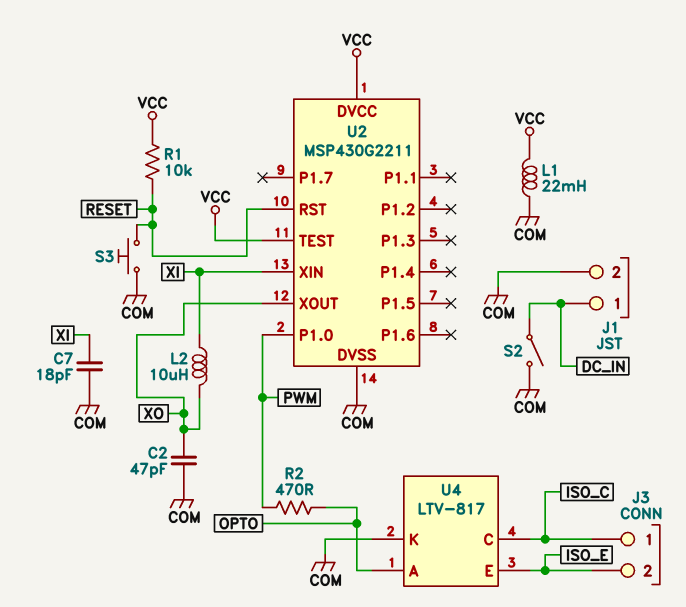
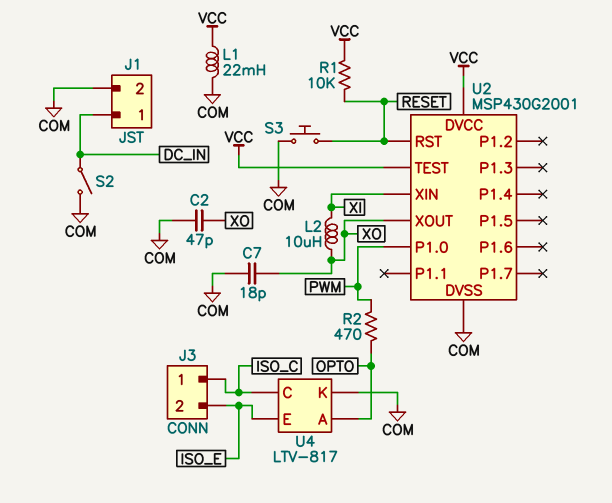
C7: 18pF (COM, XI) -> 18pF (COM, XO)
U2: MSP430G2211 -> MSP430G2001

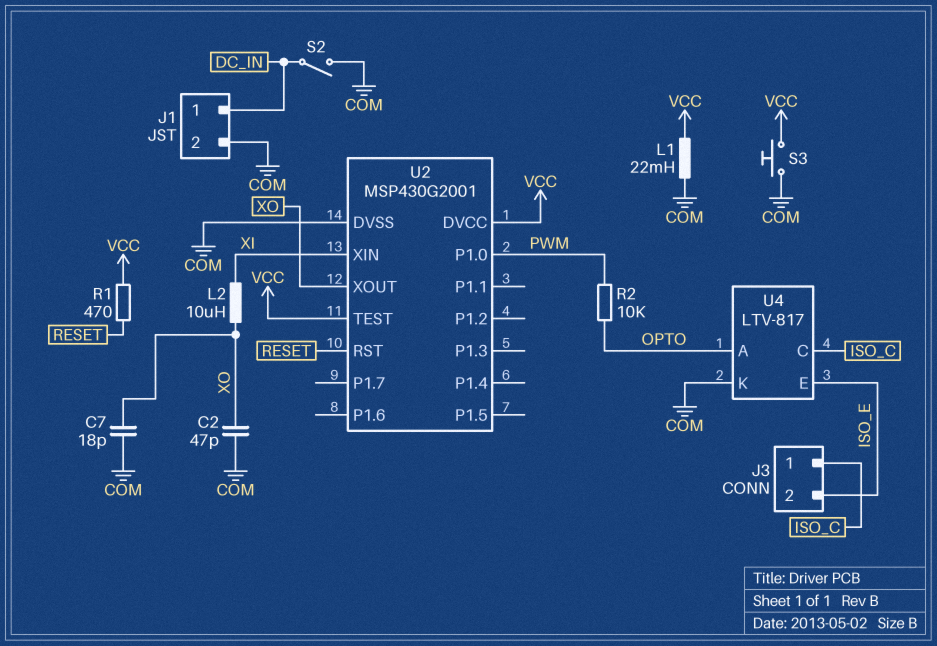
R1: 10k (RESET, VCC) -> 470 (RESET, VCC)
R2: 470 (OPTO, PWM) -> 10k (OPTO, PWM)
S3: button (COM, RESET) -> button (COM, VCC)

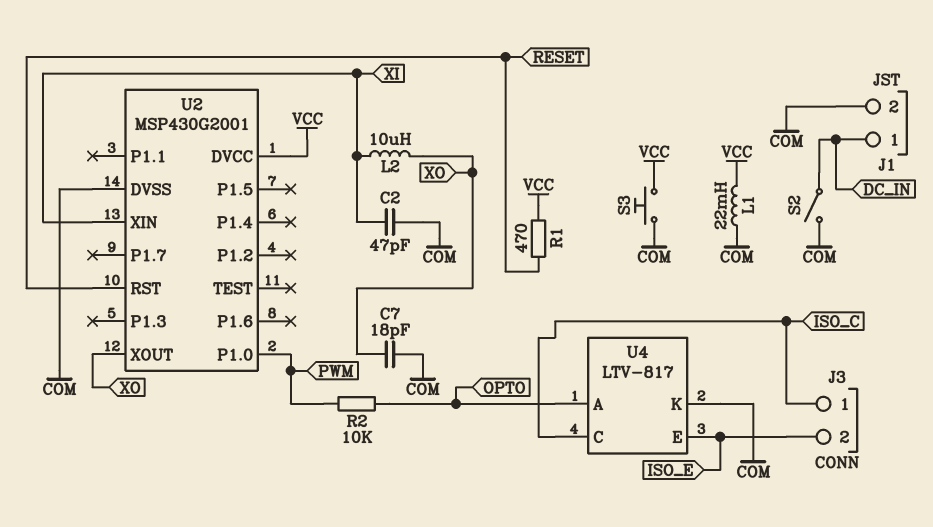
C2: 47pF (COM, XO) -> 47pF (COM, XI)
U2 pin TEST: VCC -> none

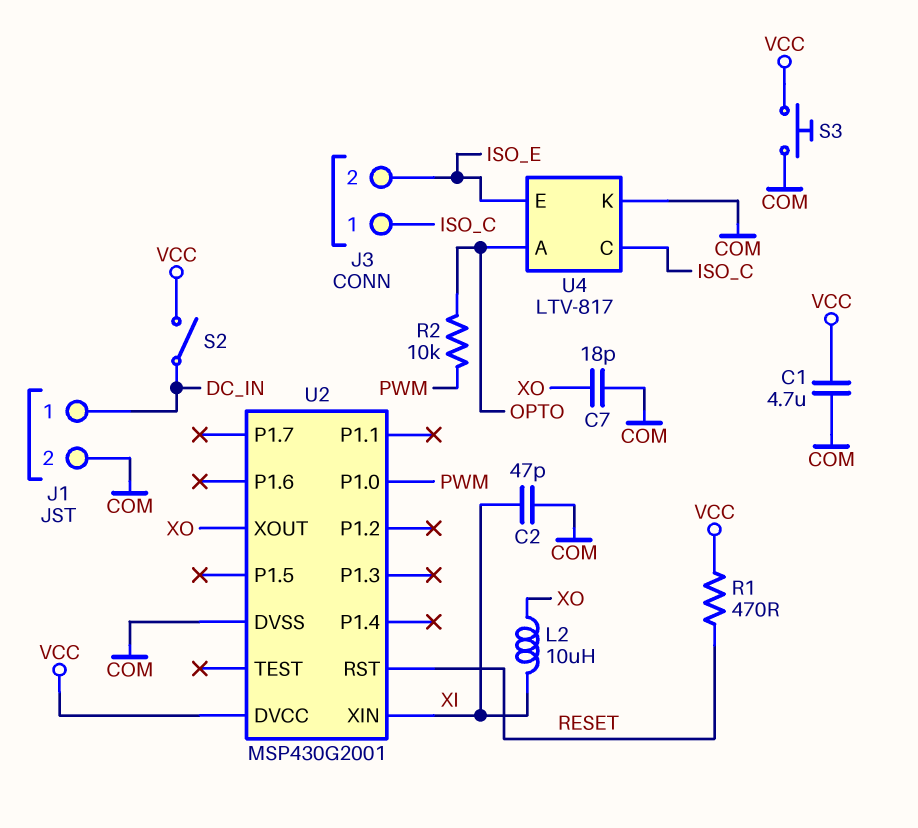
C1: none -> 4.7uF (COM, VCC)
L1: 22mH (COM, VCC) -> none
S2: switch (COM, DC_IN) -> switch (DC_IN, VCC)

